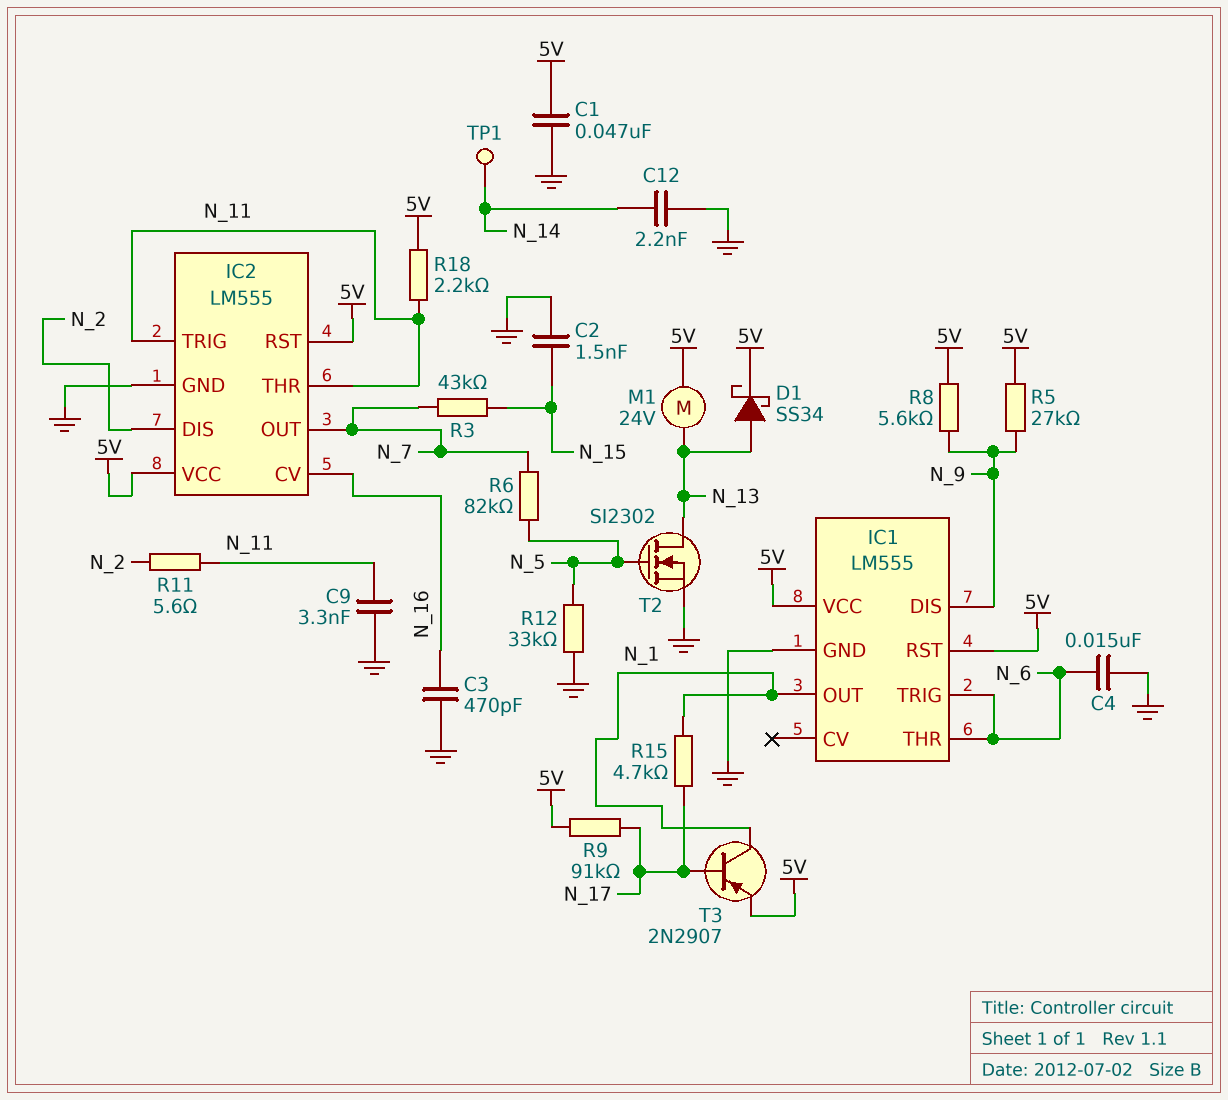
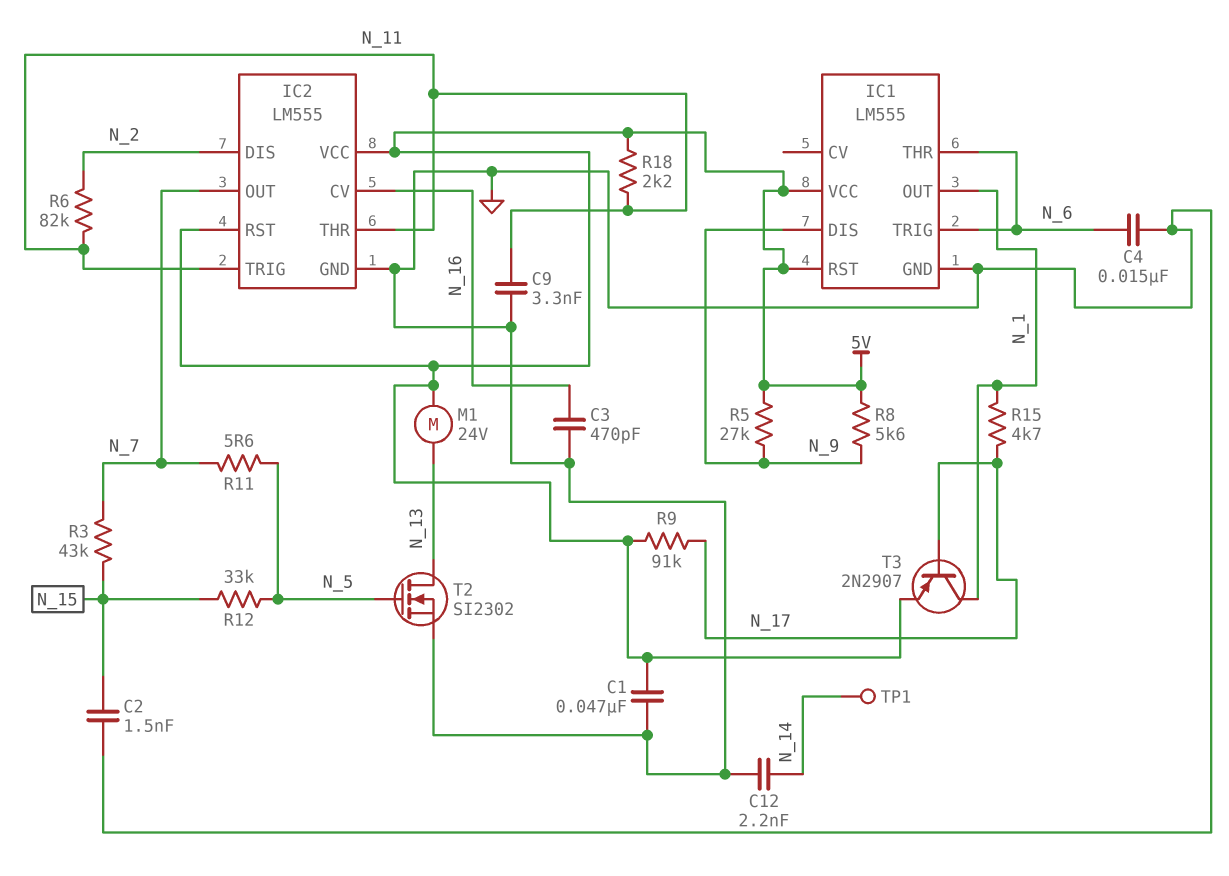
D1: schottky SS34 (A N_13, K 5V) -> none
R6: 82k (N_5, N_7) -> 82k (N_2, N_11)
R11: 5.6 (N_2, N_11) -> 5.6 (N_5, N_7)
R12: 33k (GND, N_5) -> 33k (N_5, N_15)

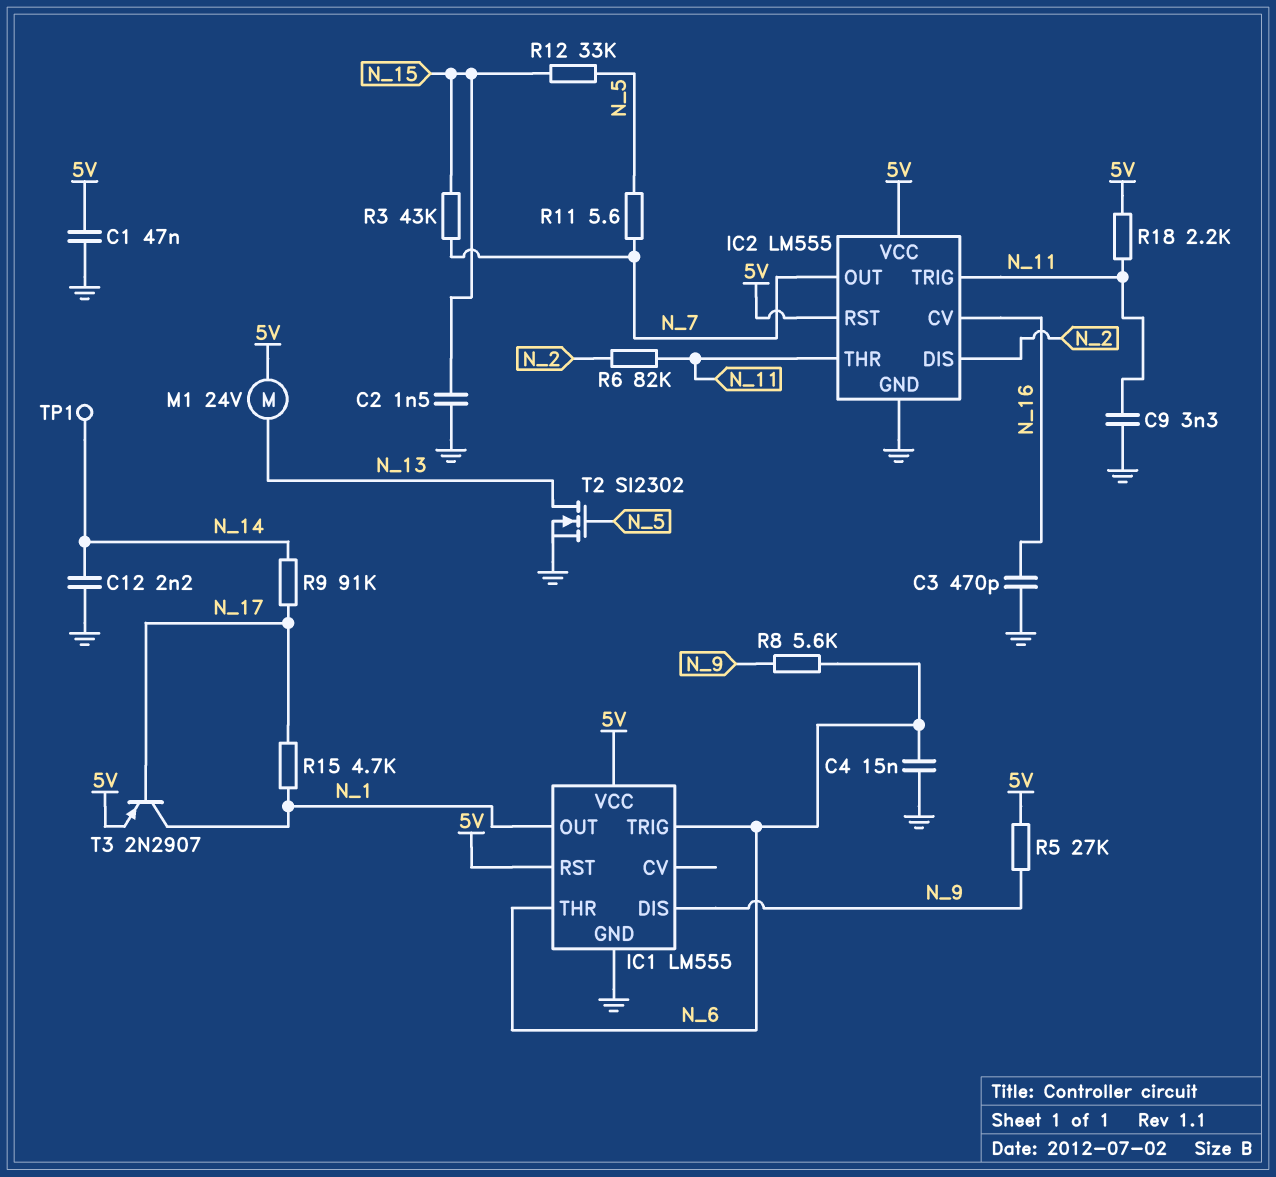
R8: 5.6k (5V, N_9) -> 5.6k (N_6, N_9)
R9: 91k (5V, N_17) -> 91k (N_14, N_17)

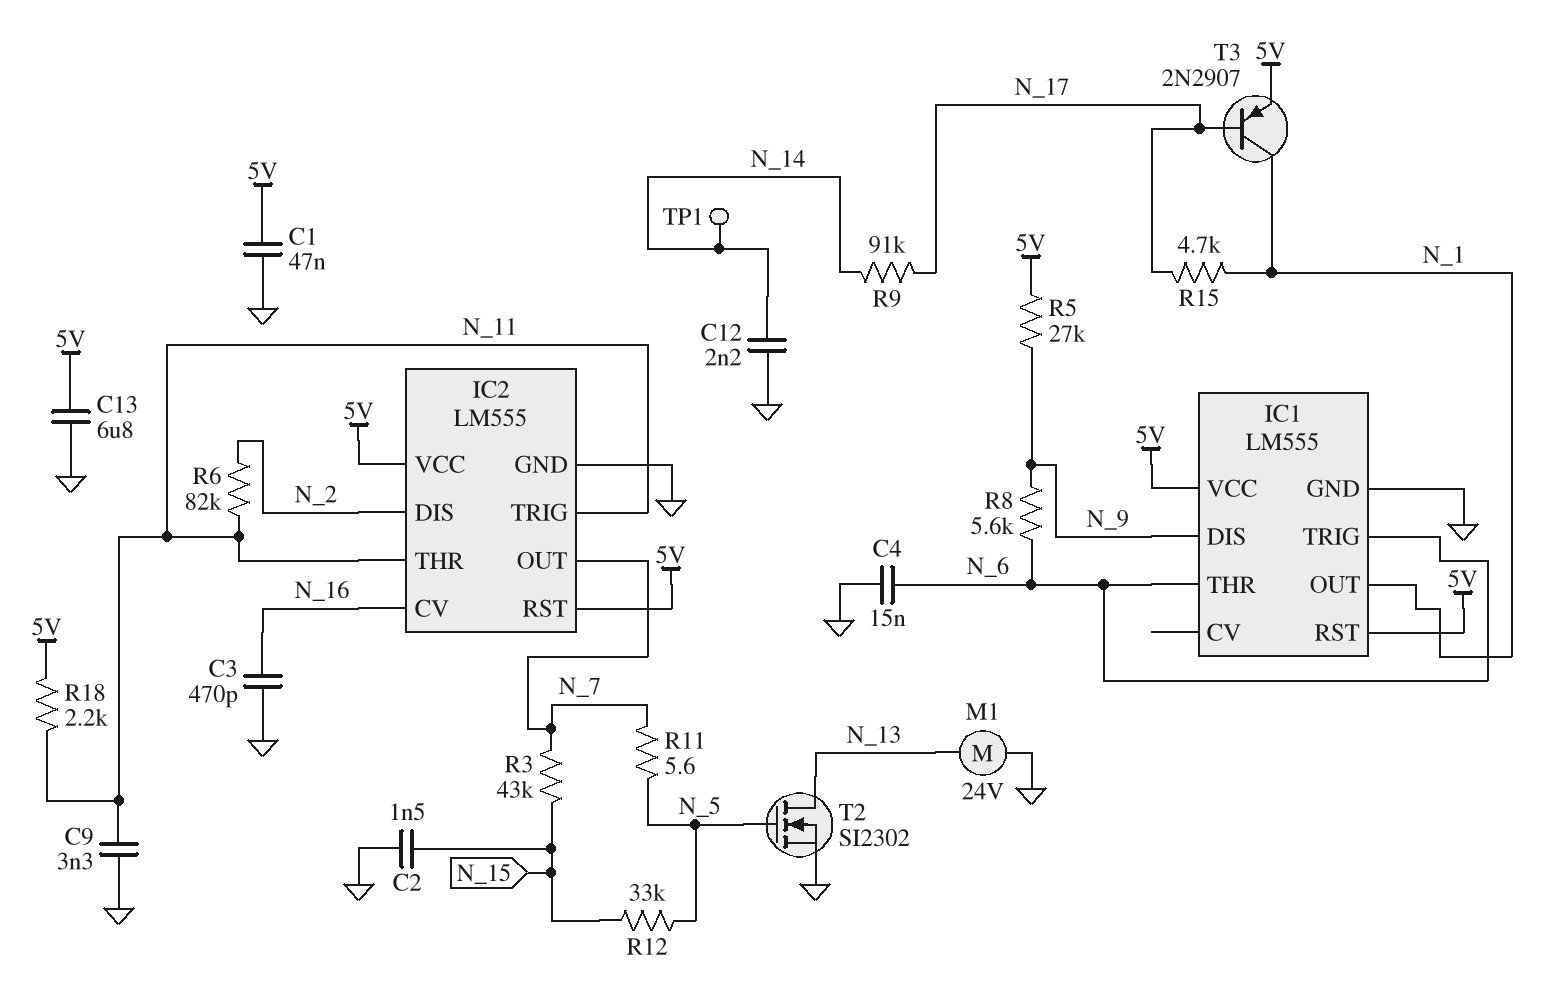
C13: none -> 6.8uF (5V, GND)
M1: motor 24V (5V, N_13) -> motor 24V (GND, N_13)

